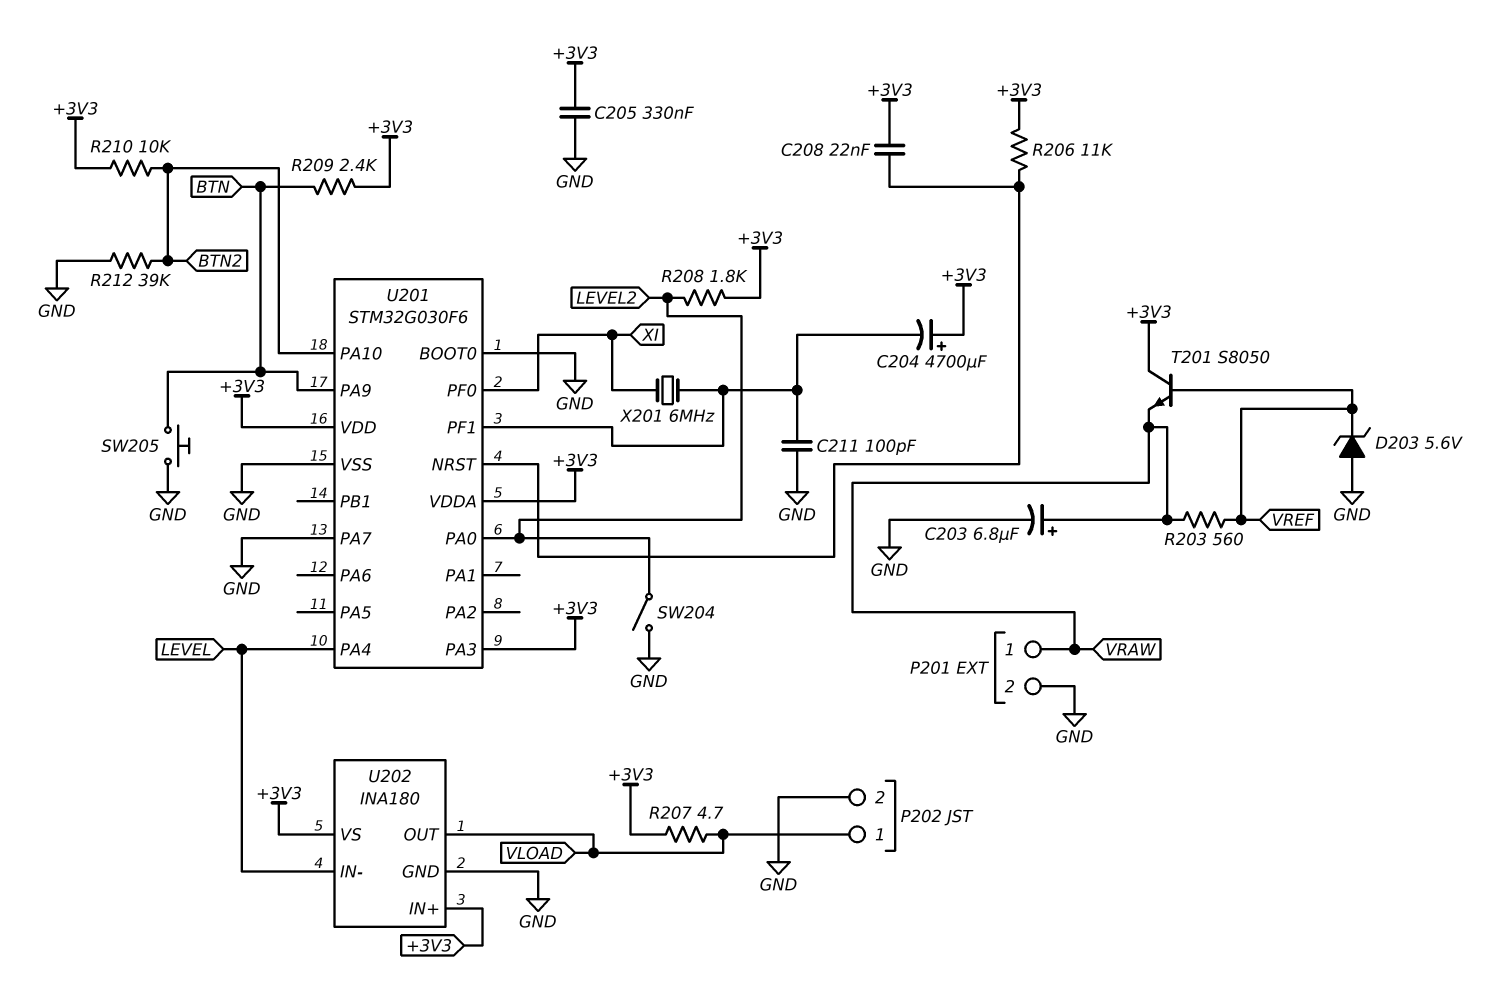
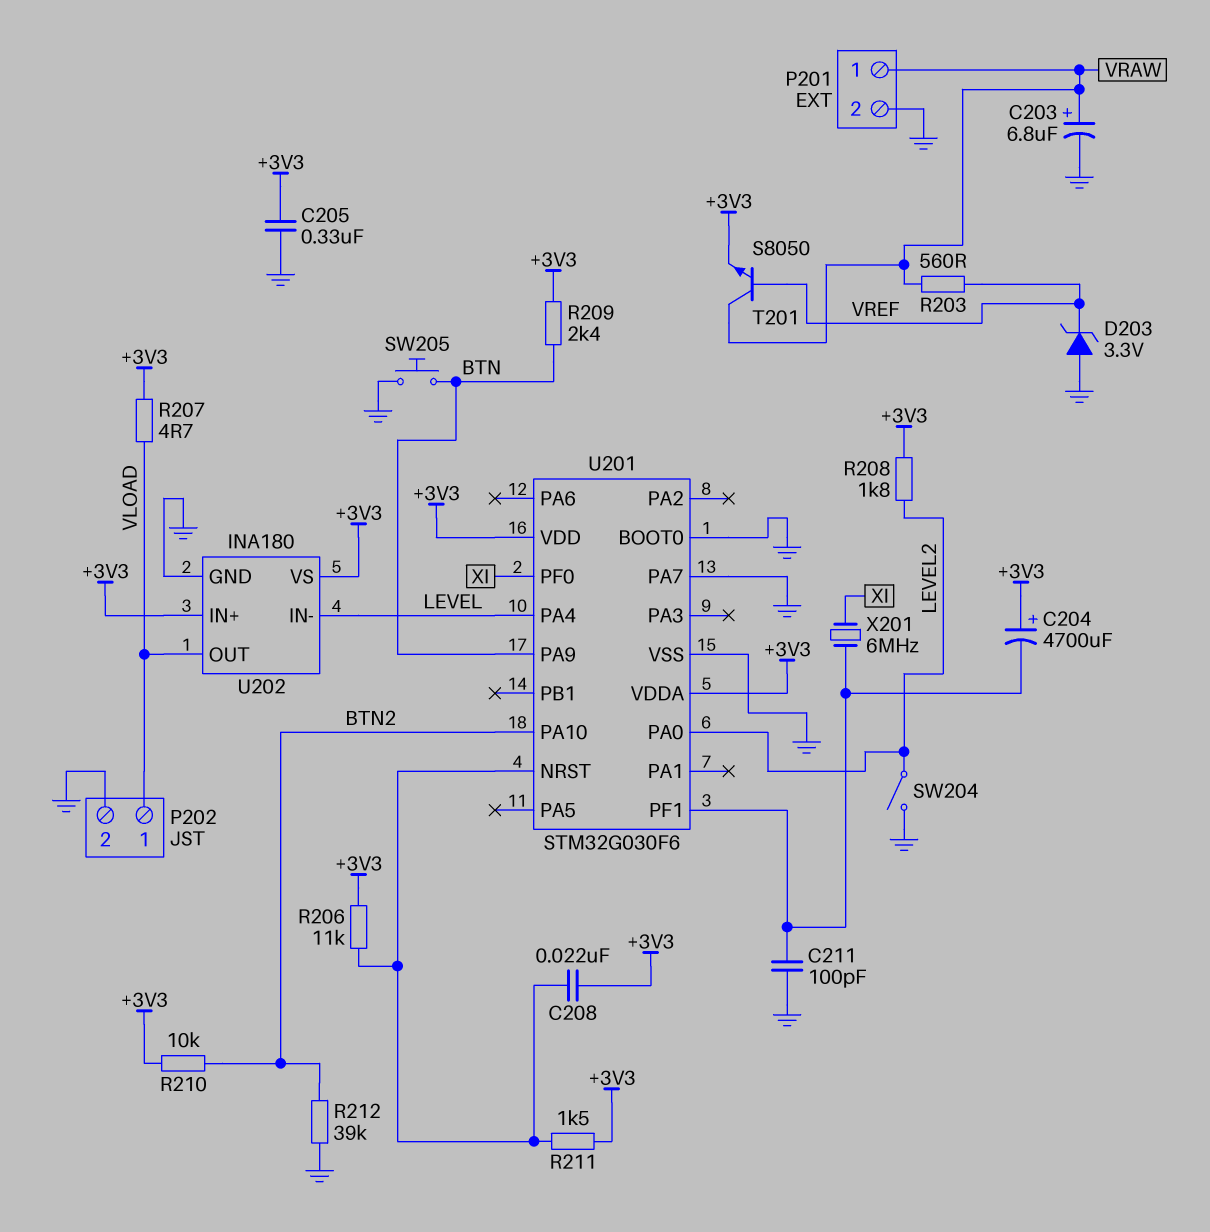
D203: zener 5.6V (A GND, K VREF) -> zener 3.3V (A GND, K VREF)
R211: none -> 1.5k (+3V3, U201/NRST)
T201: NPN S8050 (B VREF, C +3V3, E VRAW) -> NPN S8050 (B VREF, C VRAW, E +3V3)
U201 pin PA3: +3V3 -> none

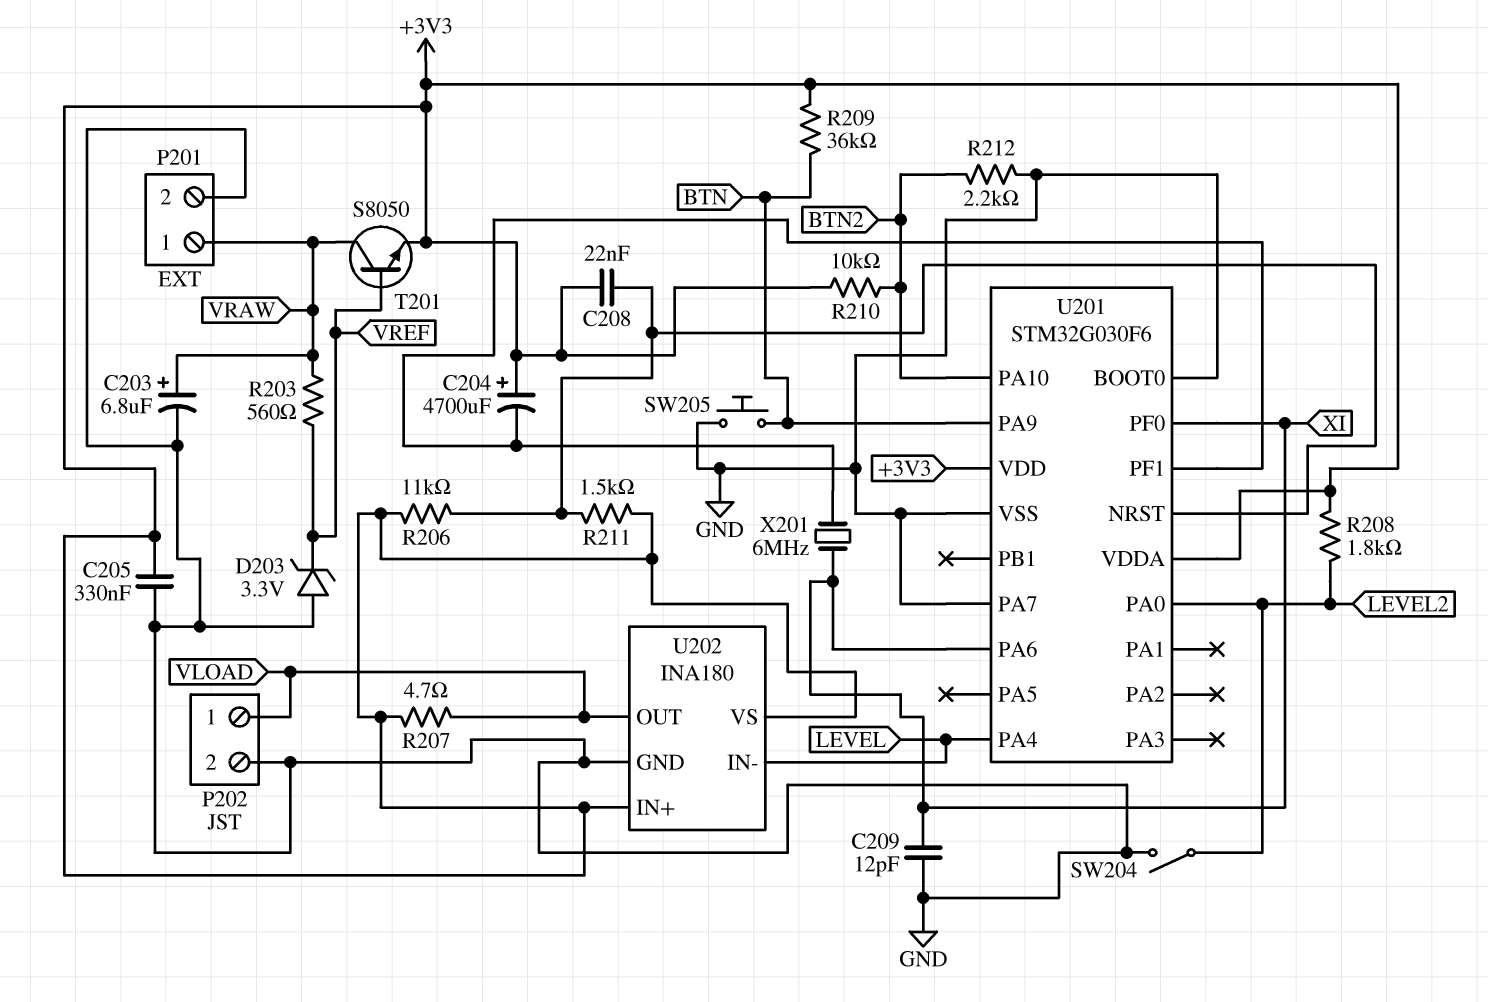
C209: none -> 12pF (GND, XI)
C211: 100pF (GND, U201/PF1) -> none
R209: 2.4k (+3V3, BTN) -> 36k (+3V3, BTN)
R212: 39k (BTN2, GND) -> 2.2k (BTN2, GND)
U201 pin PA6: none -> XI

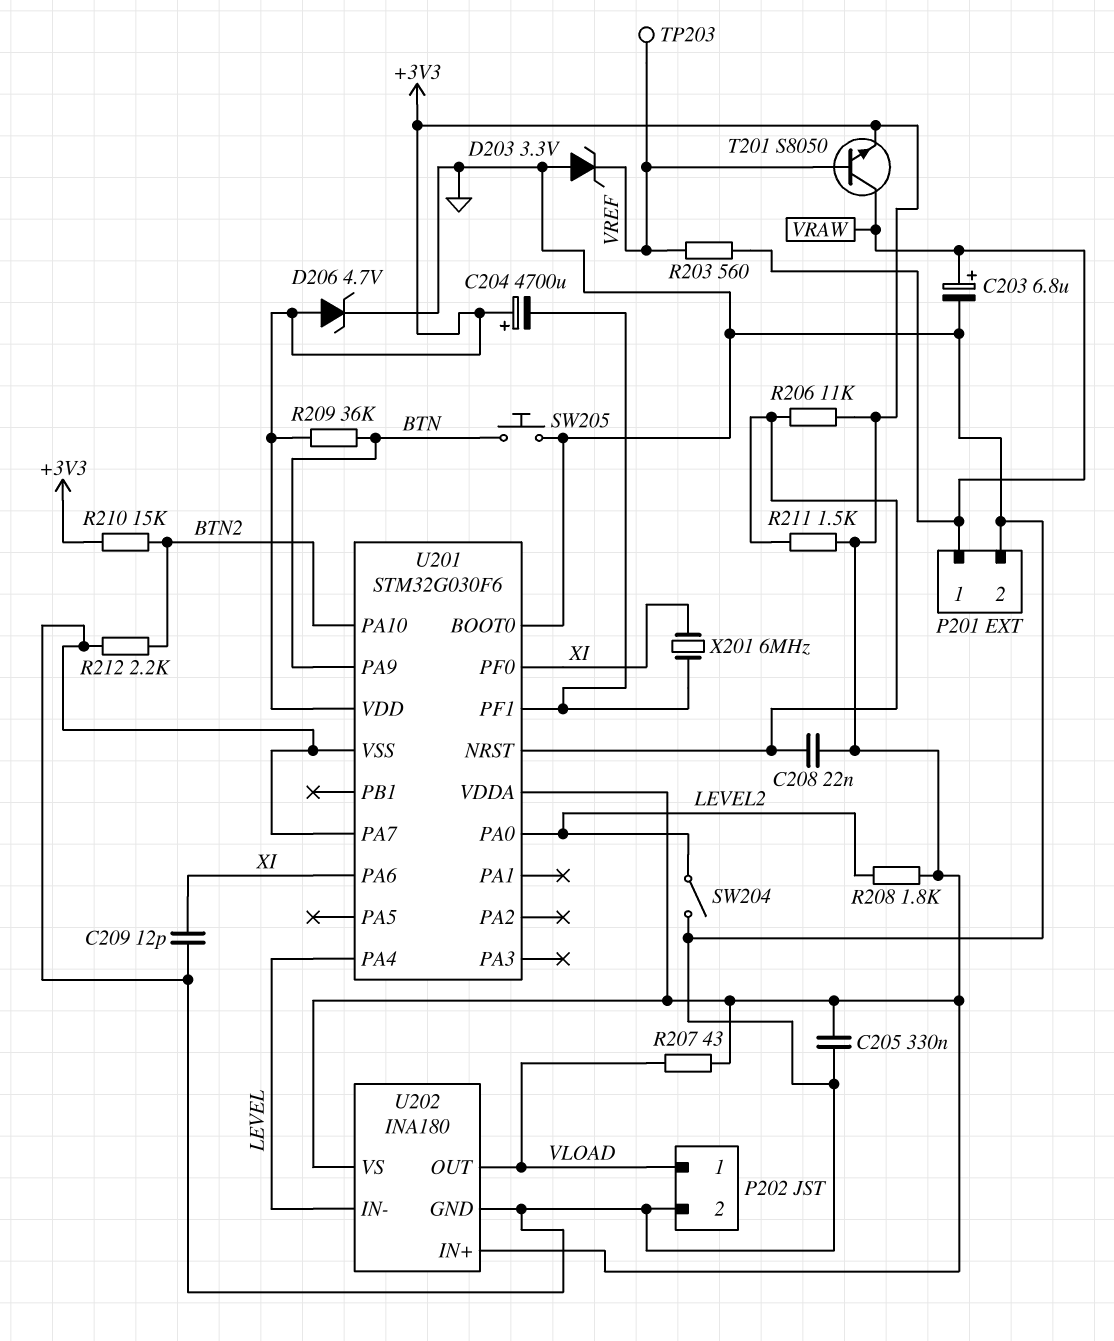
D206: none -> zener 4.7V (A +3V3, K GND)
R207: 4.7 (+3V3, VLOAD) -> 43 (+3V3, VLOAD)
R210: 10k (+3V3, BTN2) -> 15k (+3V3, BTN2)
TP203: none -> test point (VREF)

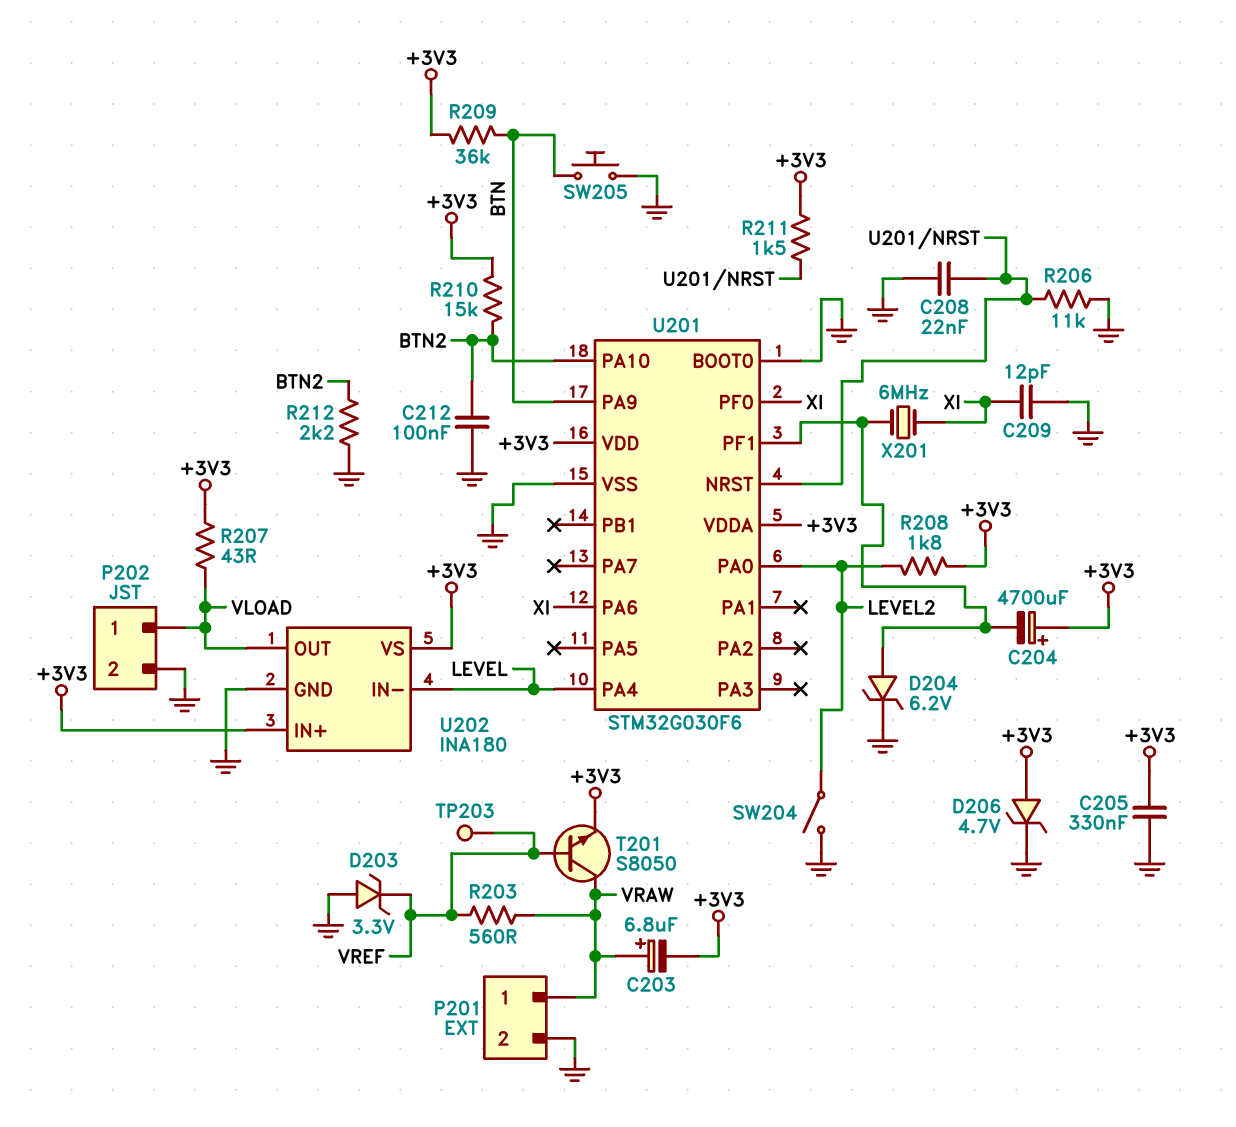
C203: 6.8uF (plus VRAW, minus GND) -> 6.8uF (plus VRAW, minus +3V3)
C208: 22nF (+3V3, U201/NRST) -> 22nF (GND, U201/NRST)
C212: none -> 100nF (BTN2, GND)
D204: none -> zener 6.2V (A U201/PF1, K GND)
R206: 11k (+3V3, U201/NRST) -> 11k (GND, U201/NRST)
U201 pin PA7: GND -> none

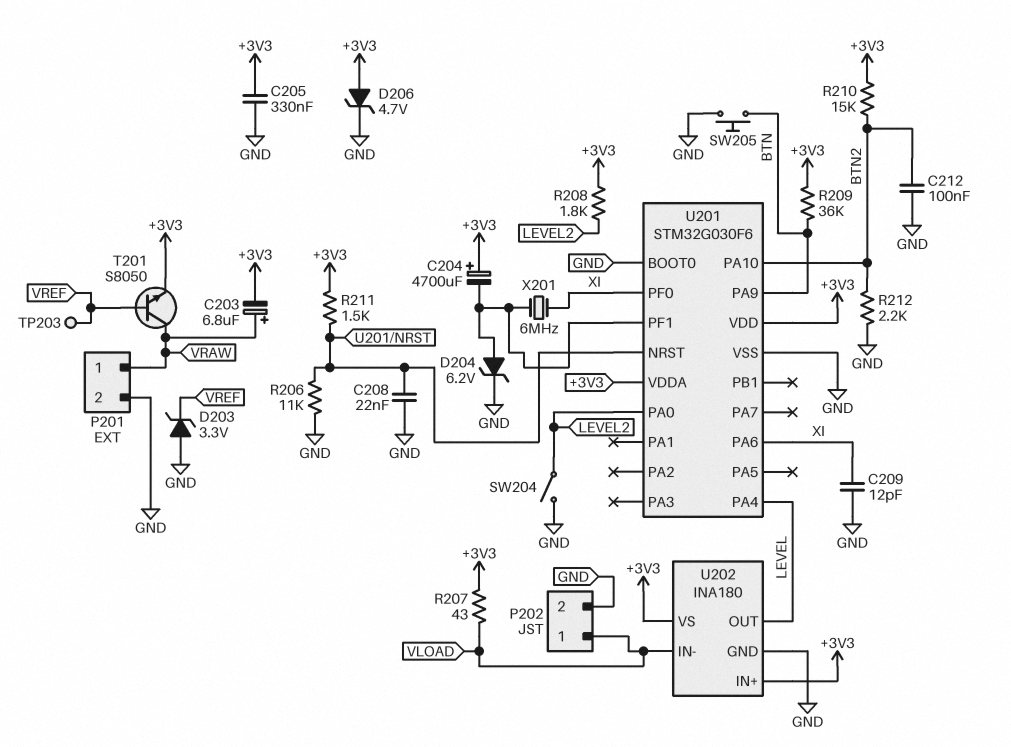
R203: 560 (VRAW, VREF) -> none
U202 pin IN-: LEVEL -> VLOAD
U202 pin OUT: VLOAD -> LEVEL

